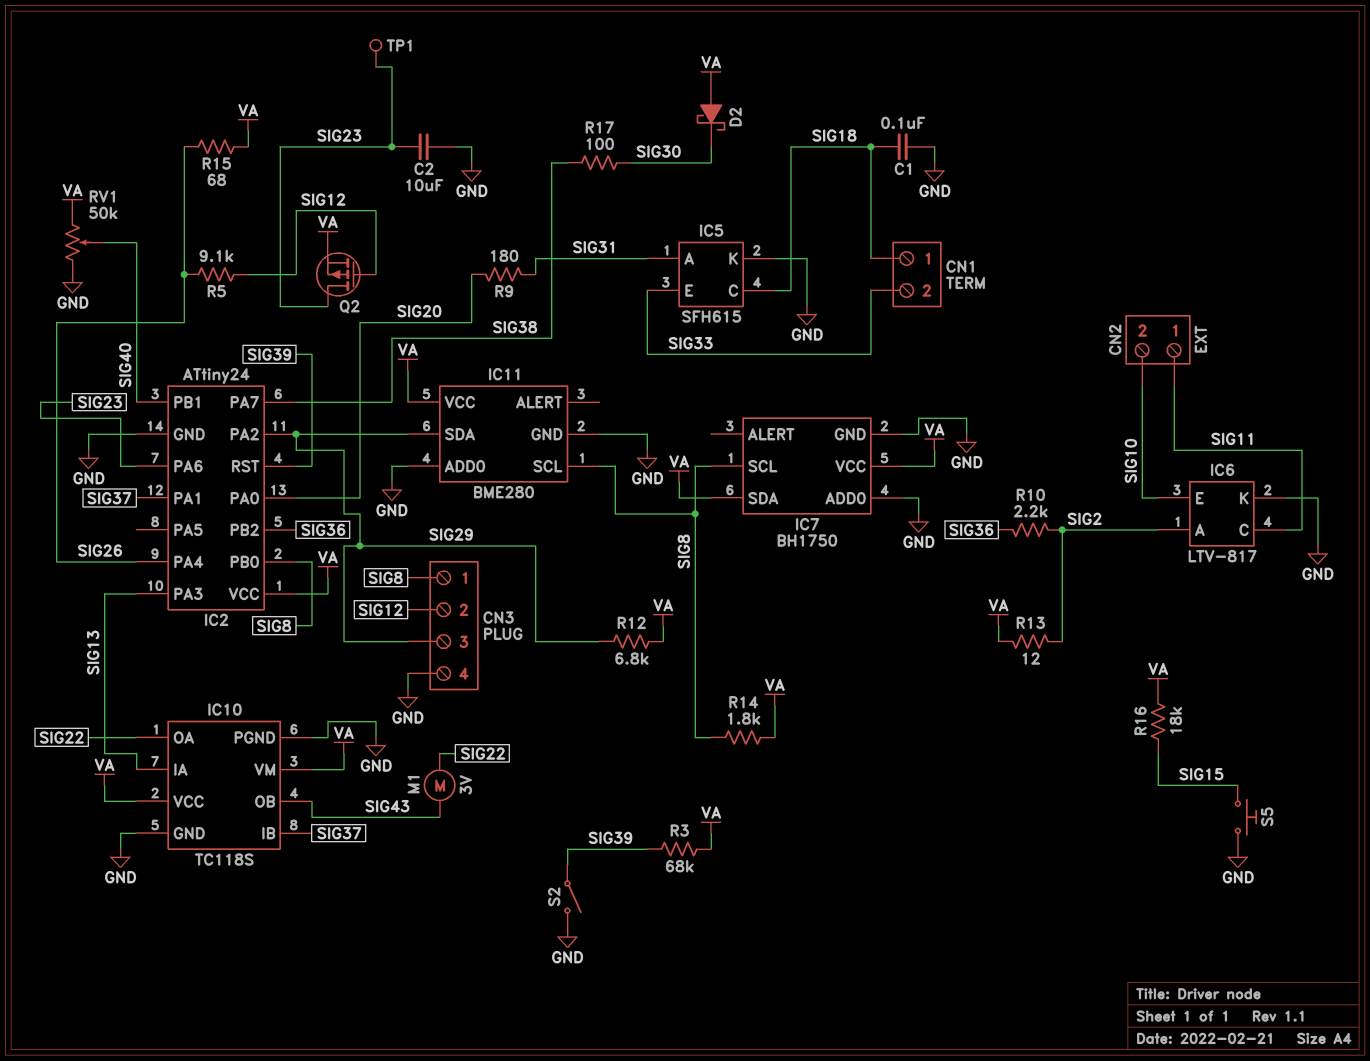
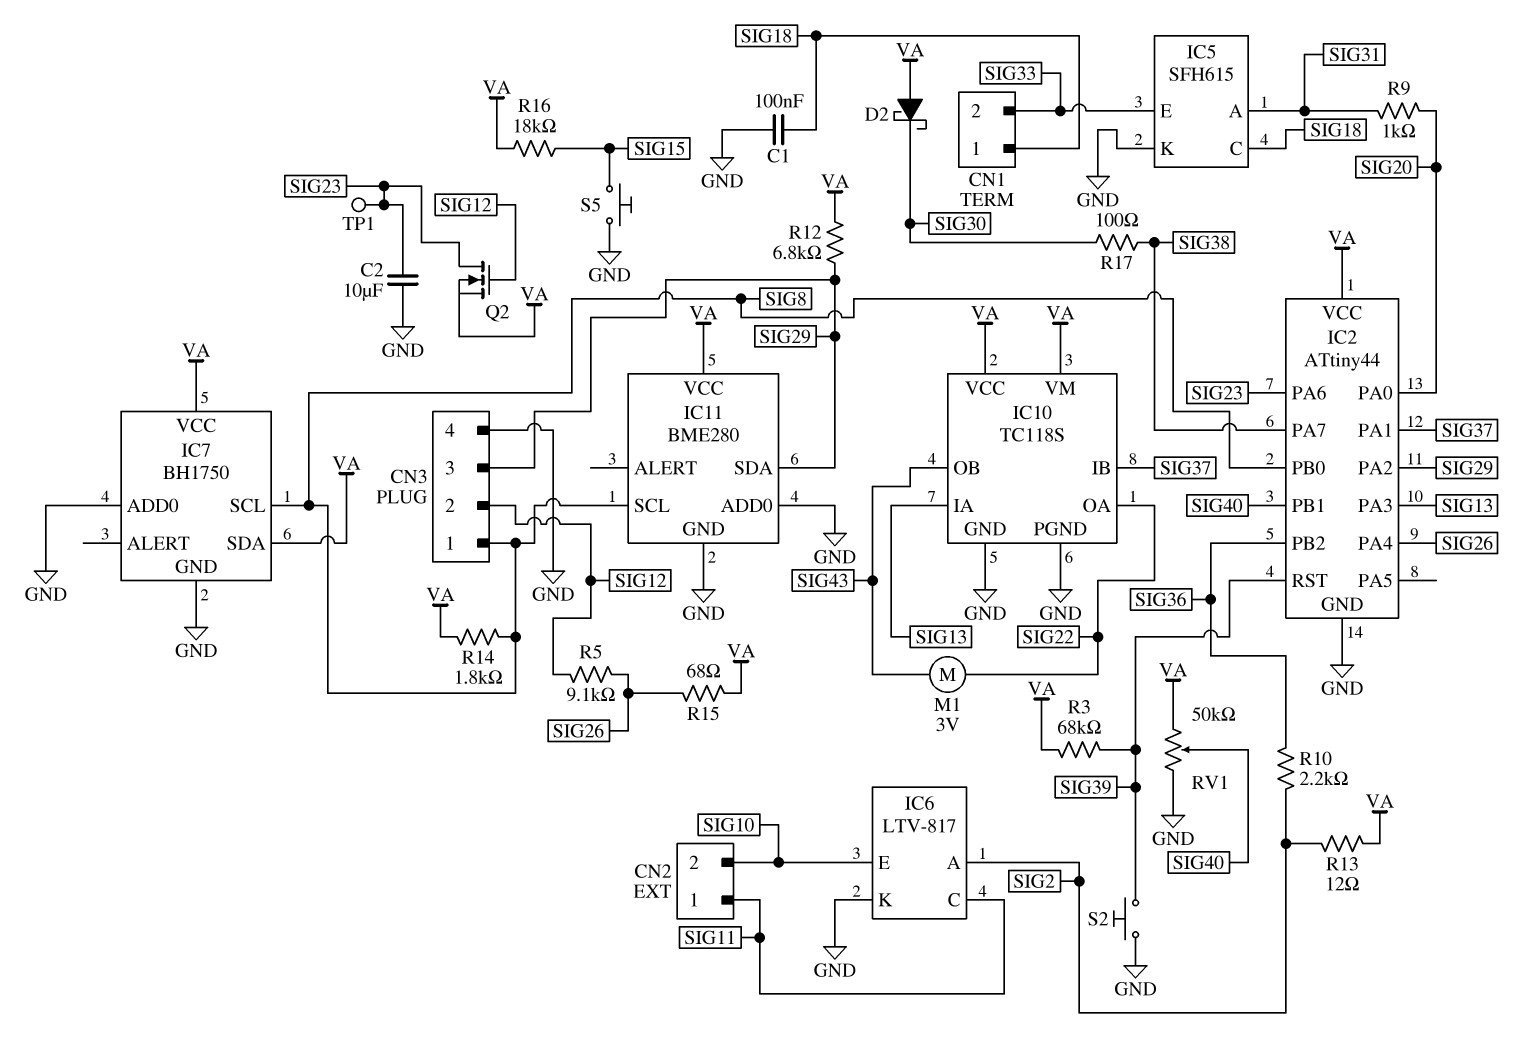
IC2: ATtiny24 -> ATtiny44
Q2: PMOS (G SIG12, D SIG23, S VA) -> NMOS (G SIG12, D SIG23, S VA)
R9: 180 (SIG20, SIG31) -> 1k (SIG20, SIG31)
S2: switch (GND, SIG39) -> button (GND, SIG39)

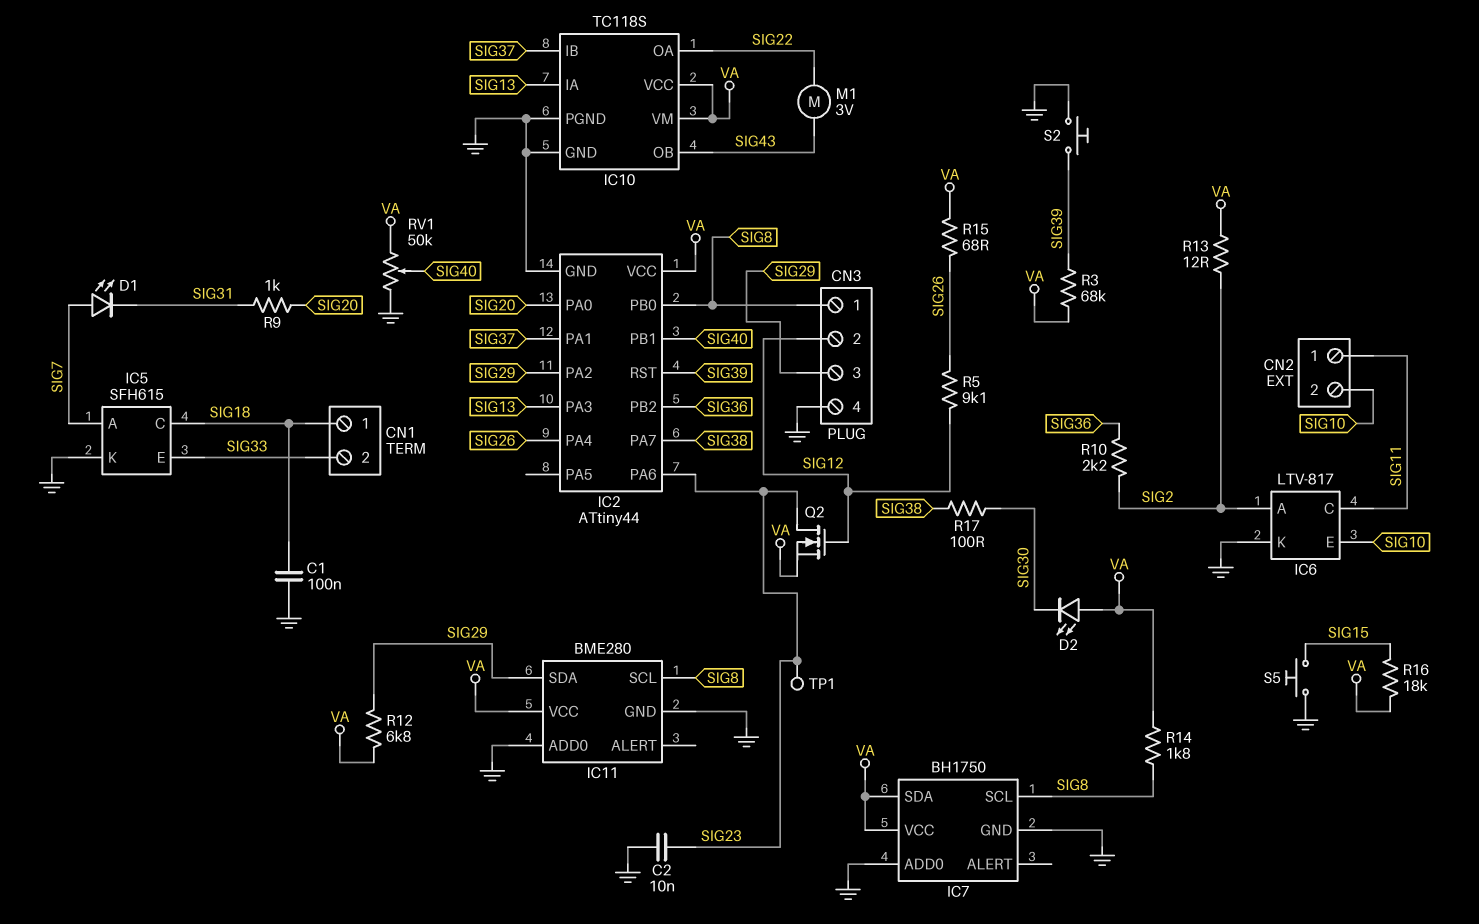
C2: 10uF (GND, SIG23) -> 10nF (GND, SIG23)
D1: none -> LED (A SIG7, K SIG31)
D2: schottky (A VA, K SIG30) -> LED (A VA, K SIG30)
IC5 pin A: SIG31 -> SIG7

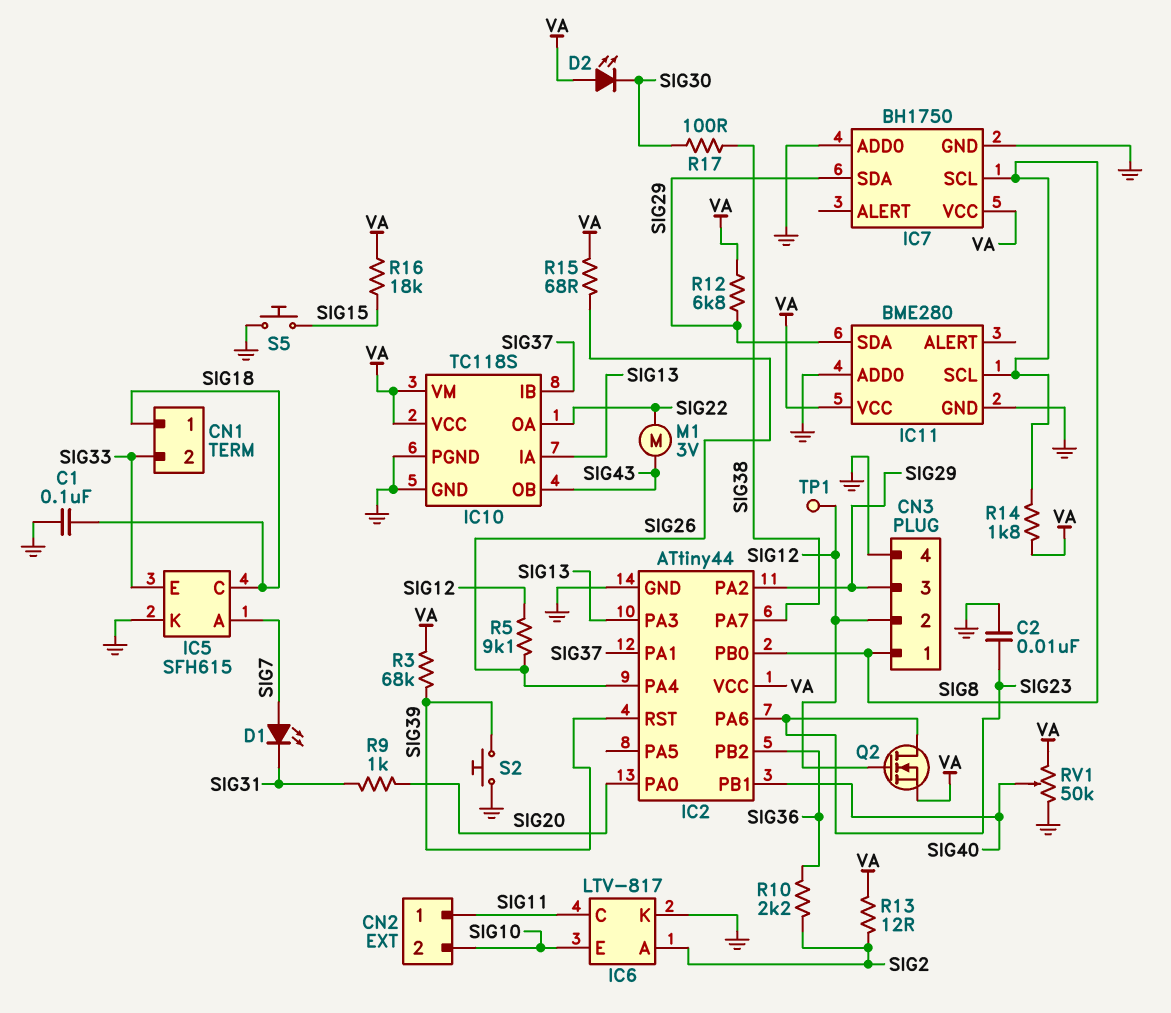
IC7 pin SDA: VA -> SIG29
TP1: test point (SIG23) -> test point (SIG12)

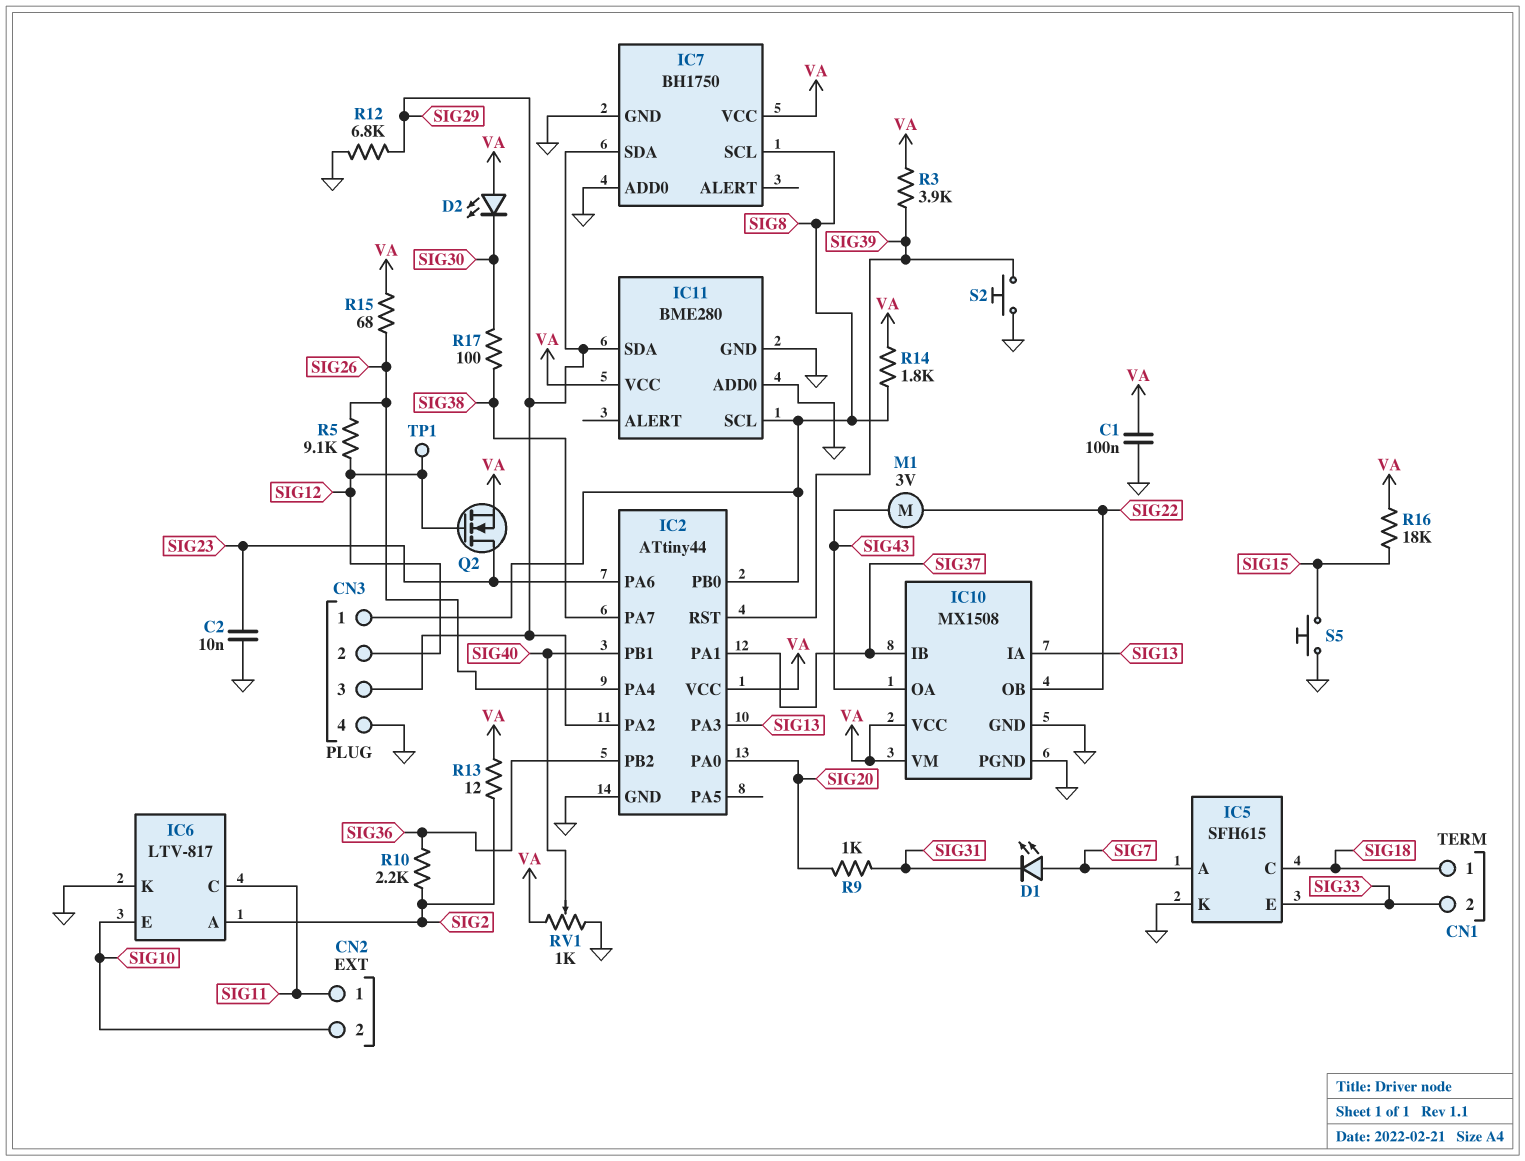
C1: 100nF (GND, SIG18) -> 100nF (GND, VA)
IC10: TC118S -> MX1508
IC10 pin OA: SIG22 -> SIG43
IC10 pin OB: SIG43 -> SIG22
R3: 68k (SIG39, VA) -> 3.9k (SIG39, VA)
R12: 6.8k (SIG29, VA) -> 6.8k (GND, SIG29)
RV1: 50k (GND, VA, wiper SIG40) -> 1k (GND, VA, wiper SIG40)

